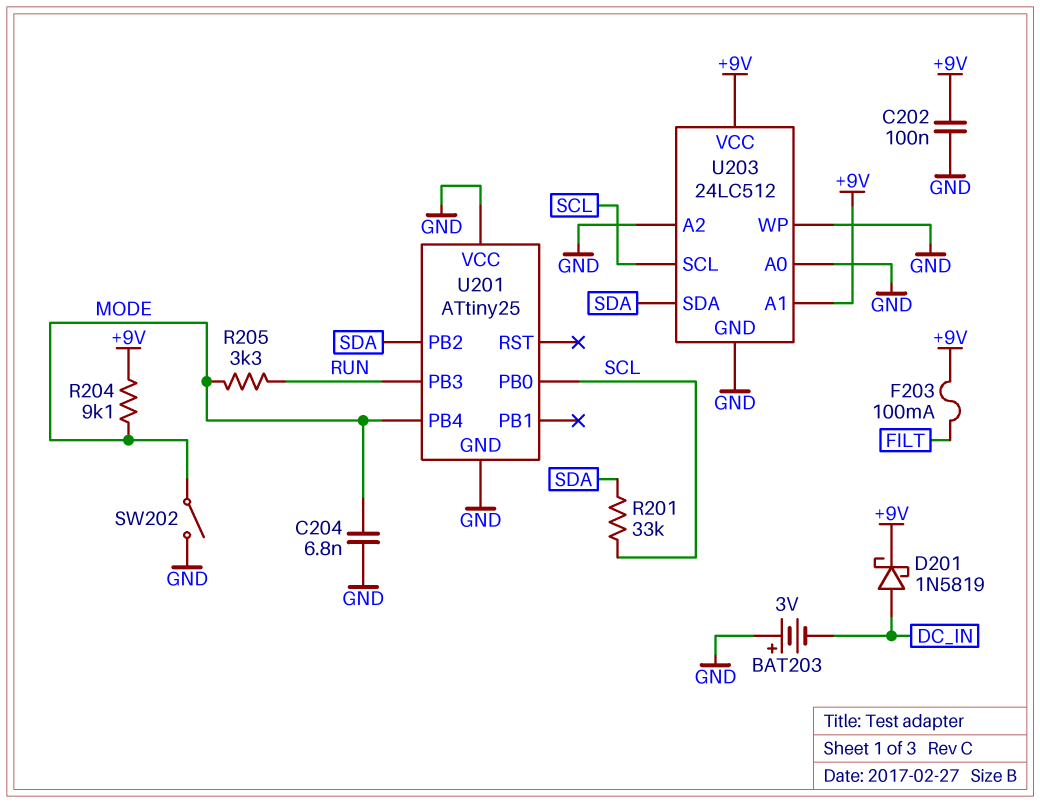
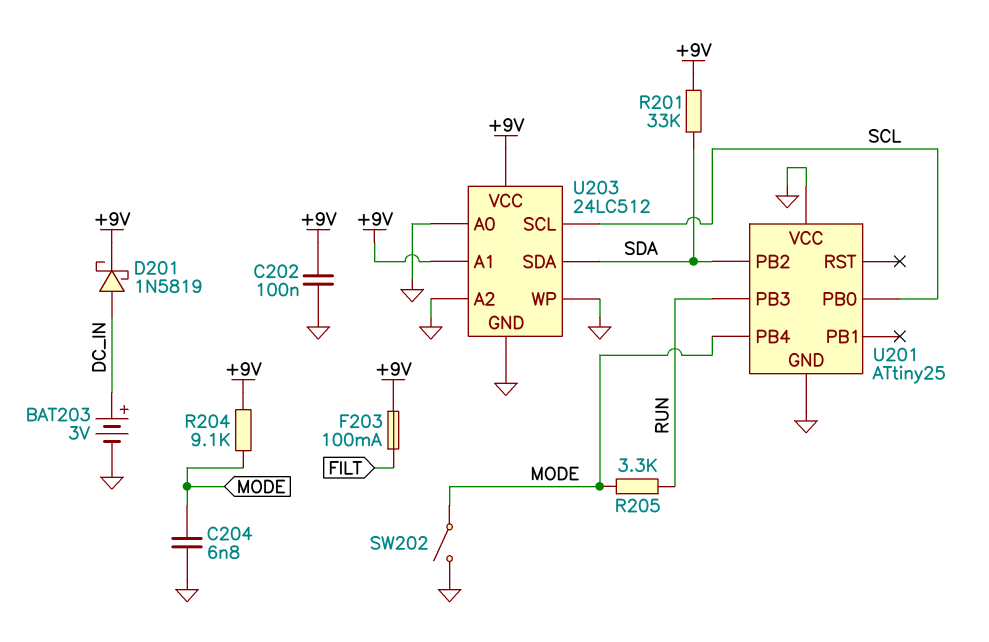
BAT203: 3V (plus GND, minus DC_IN) -> 3V (plus DC_IN, minus GND)
R201: 33k (SCL, SDA) -> 33k (+9V, SDA)

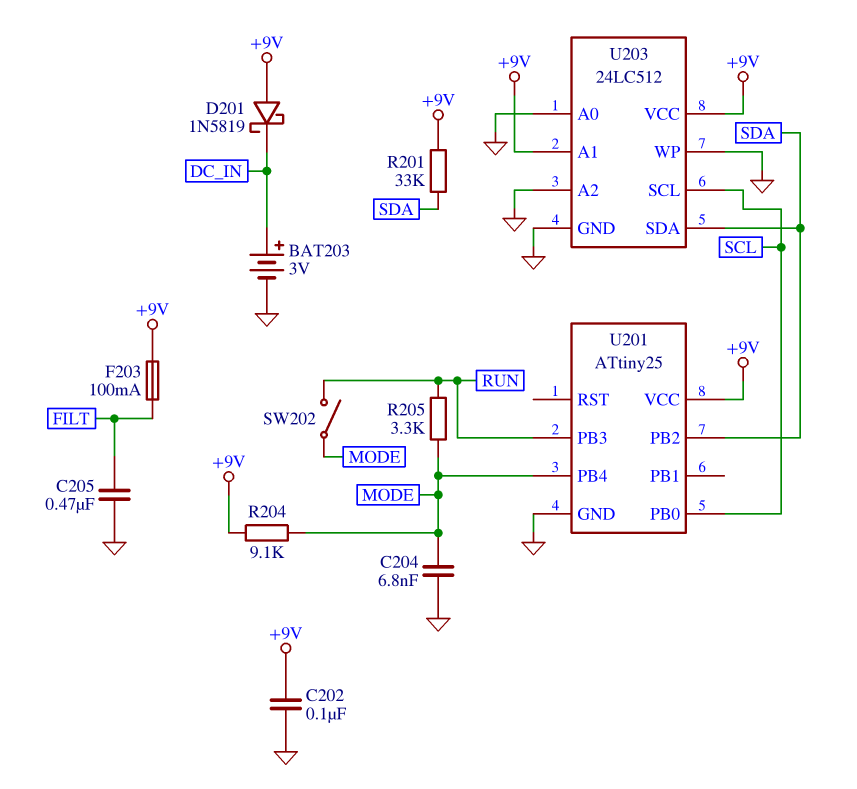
C205: none -> 470nF (FILT, GND)
D201: schottky 1N5819 (A DC_IN, K +9V) -> schottky 1N5819 (A +9V, K DC_IN)
SW202: switch (GND, MODE) -> switch (MODE, RUN)
U201 pin VCC: GND -> +9V

